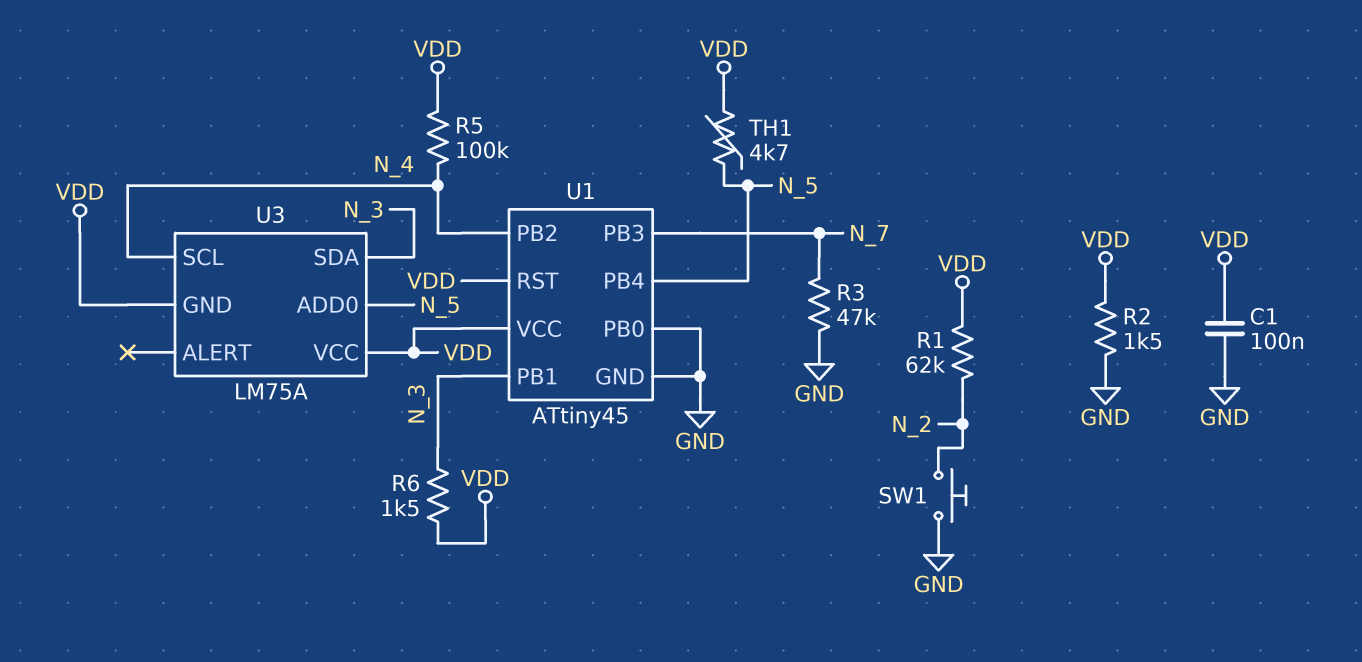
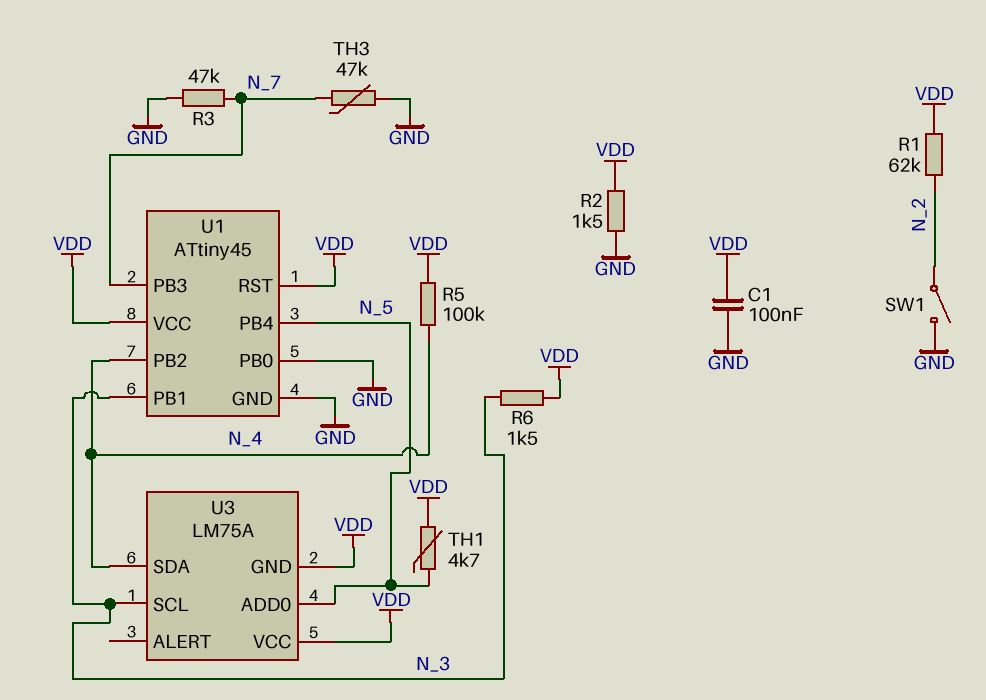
SW1: button (GND, N_2) -> switch (GND, N_2)
TH3: none -> 47k (GND, N_7)
U3 pin SCL: N_4 -> N_3
U3 pin SDA: N_3 -> N_4

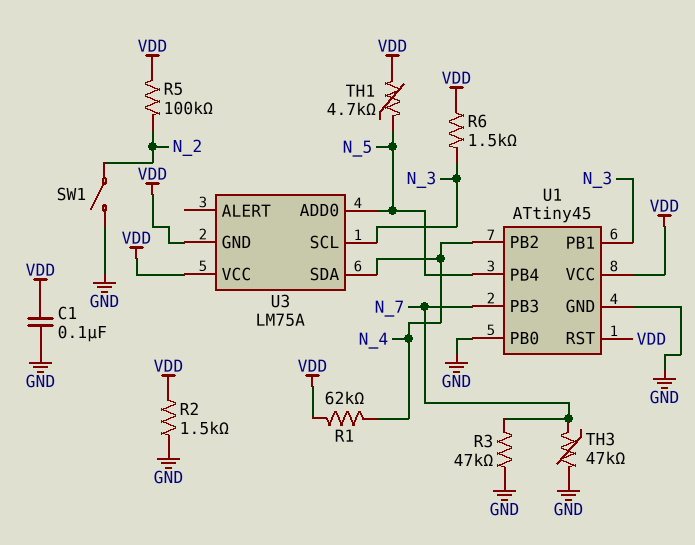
R1: 62k (N_2, VDD) -> 62k (N_4, VDD)
R5: 100k (N_4, VDD) -> 100k (N_2, VDD)

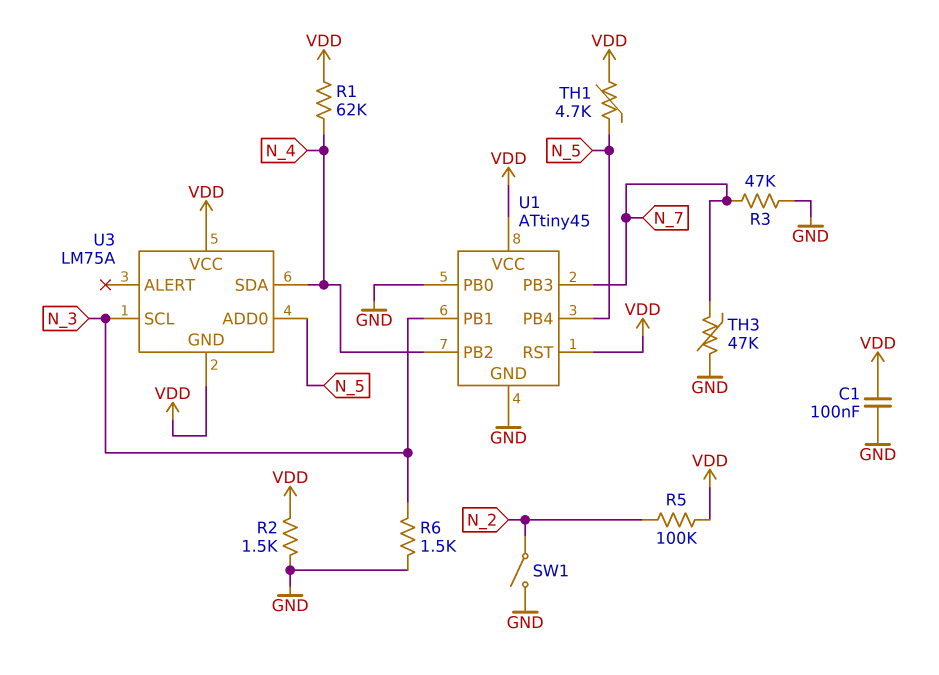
R6: 1.5k (N_3, VDD) -> 1.5k (GND, N_3)

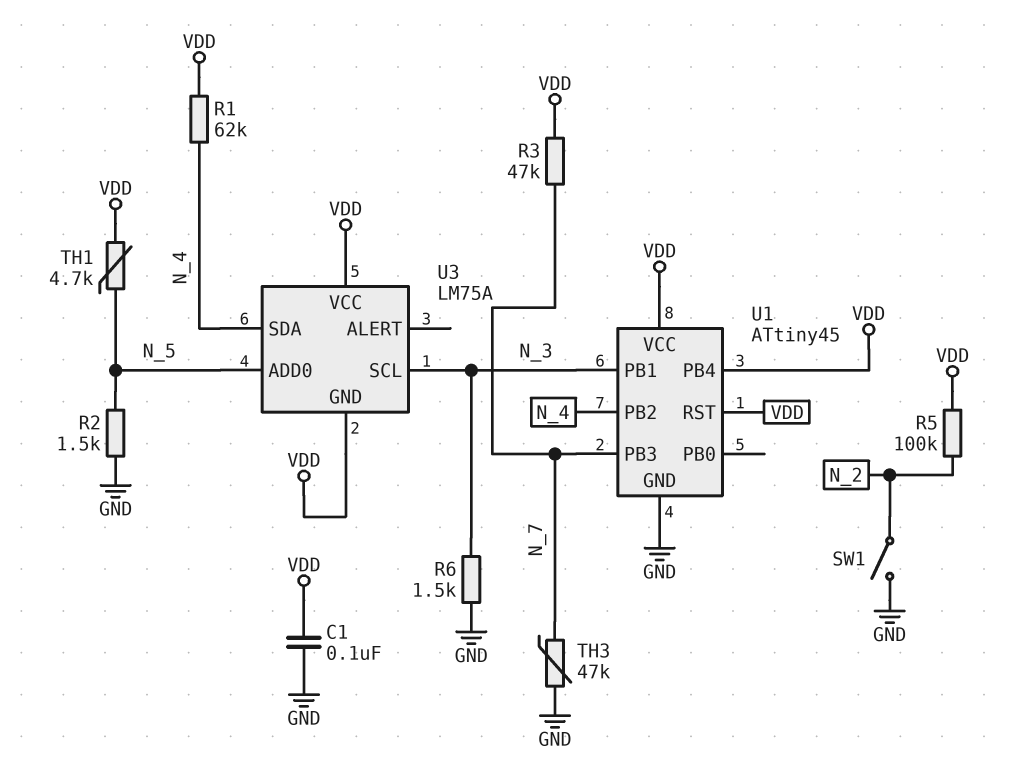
R2: 1.5k (GND, VDD) -> 1.5k (GND, N_5)
R3: 47k (GND, N_7) -> 47k (N_7, VDD)
U1 pin PB0: GND -> none
U1 pin PB4: N_5 -> VDD

